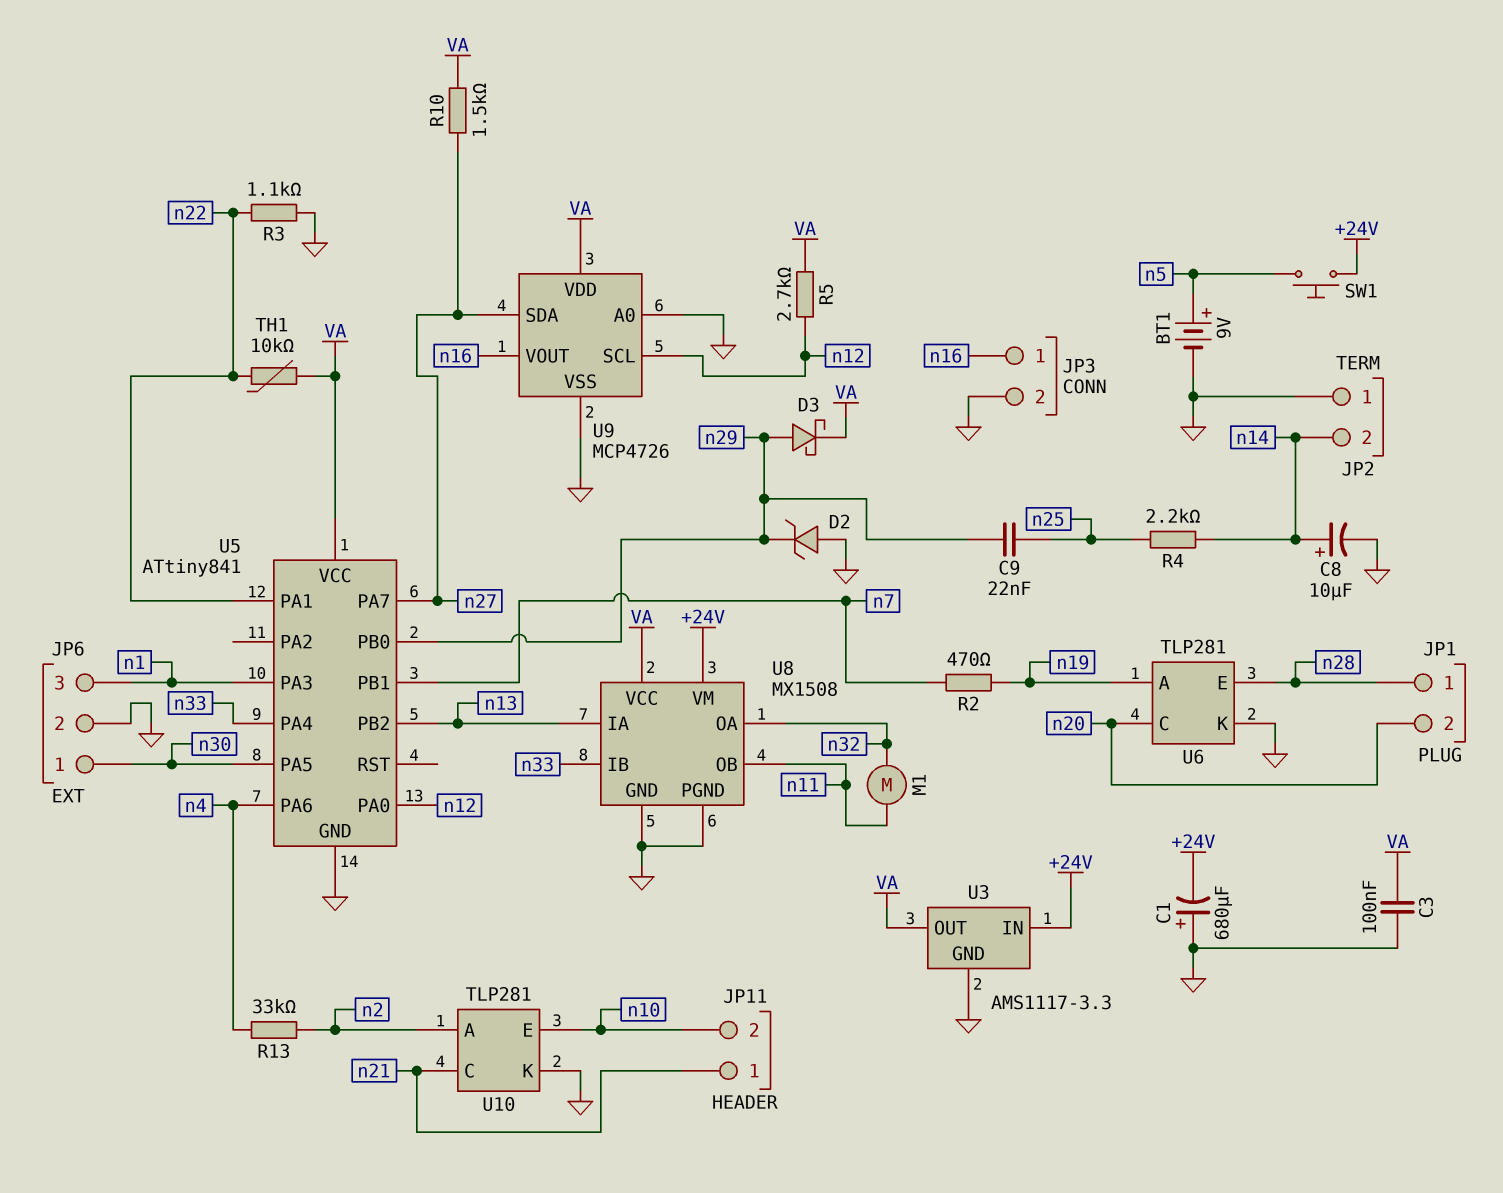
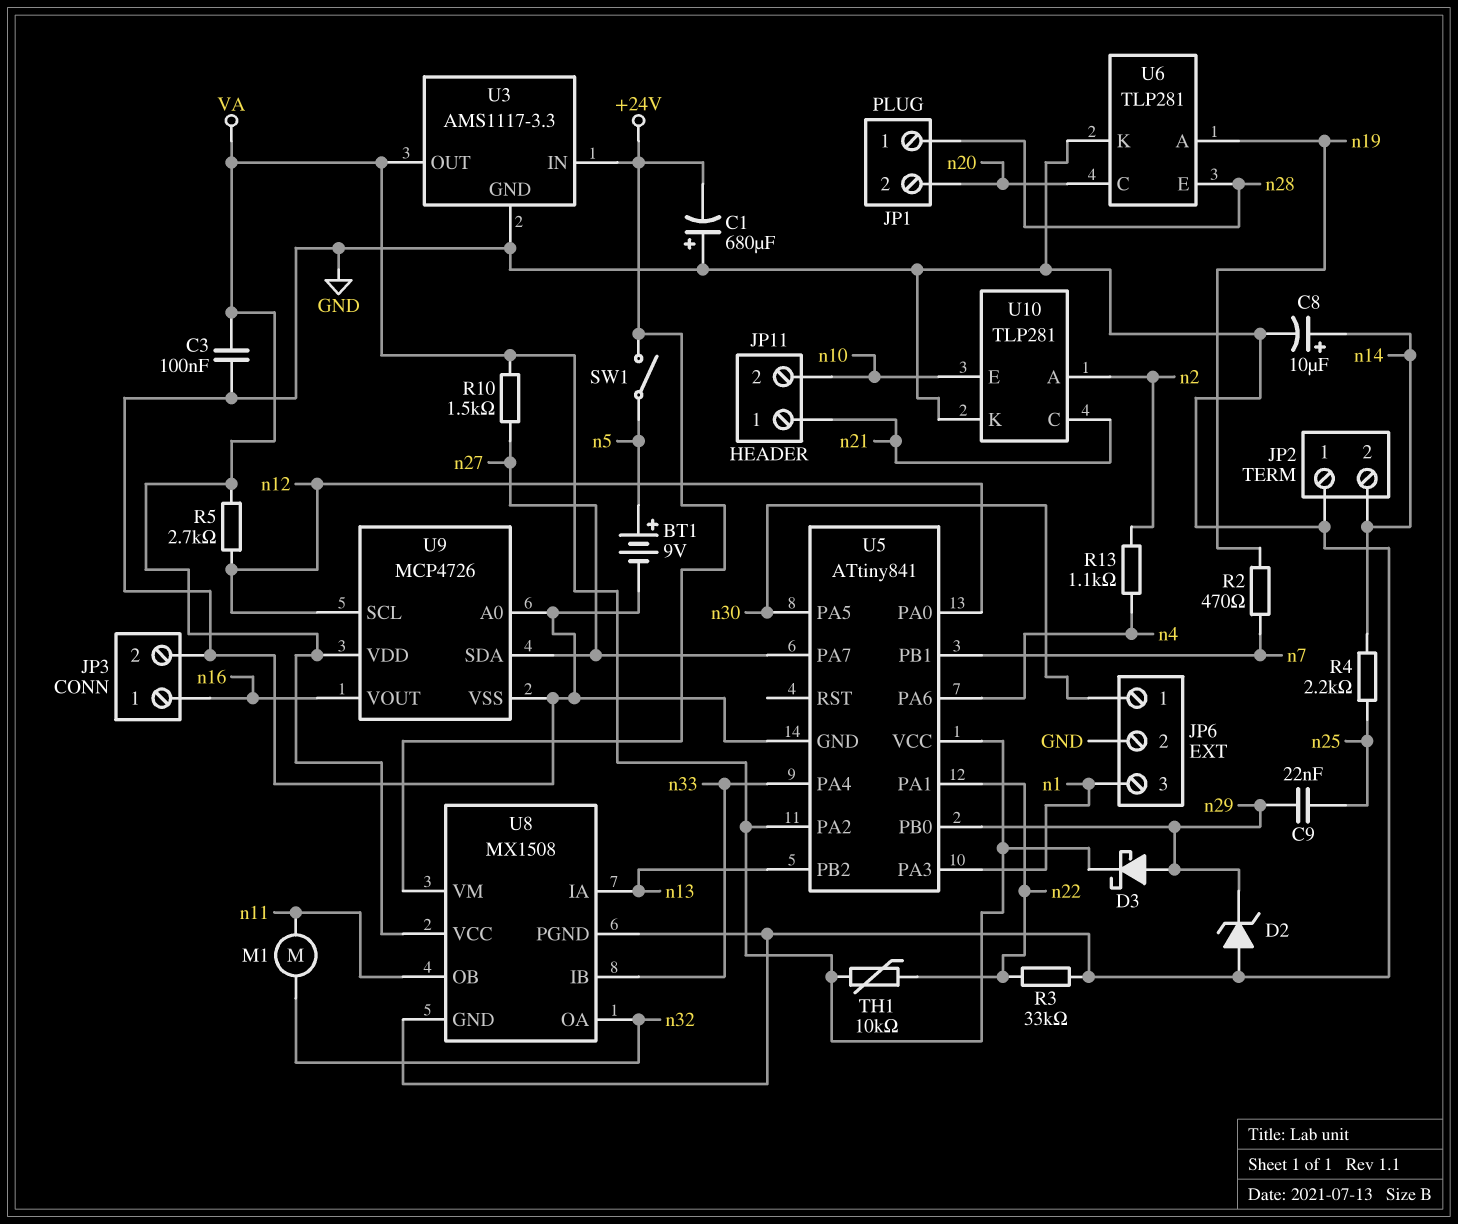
R3: 1.1k (GND, n22) -> 33k (GND, n22)
R13: 33k (n2, n4) -> 1.1k (n2, n4)
SW1: button (+24V, n5) -> switch (+24V, n5)
U5 pin PA2: none -> VA

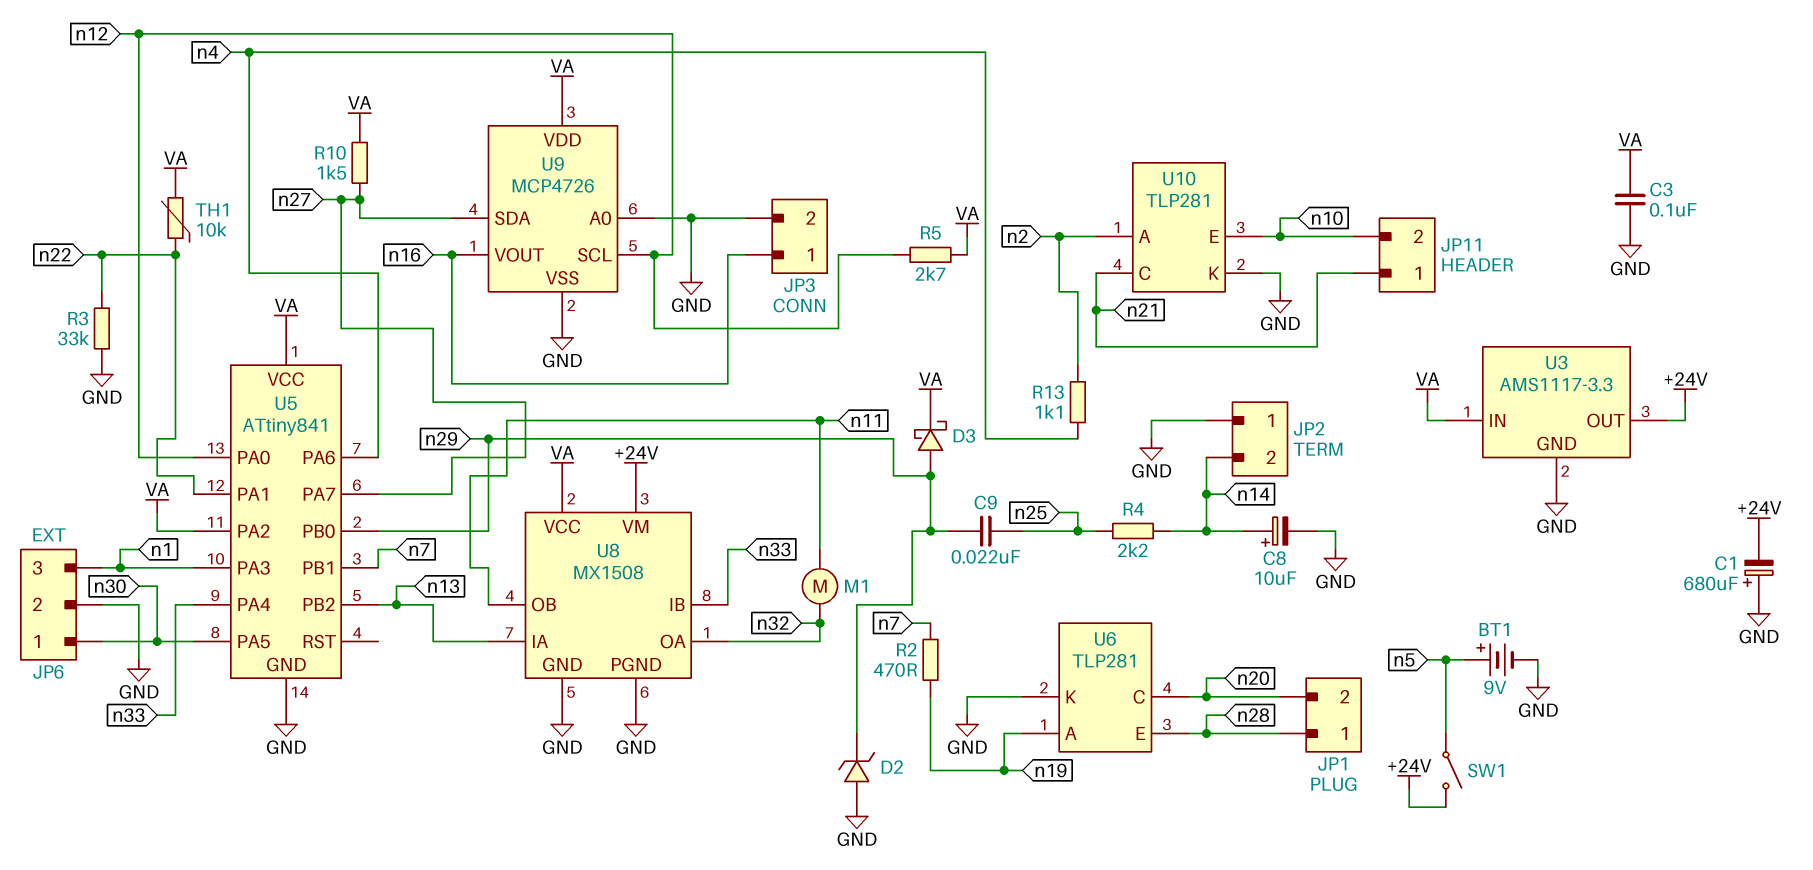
U3 pin IN: +24V -> VA
U3 pin OUT: VA -> +24V

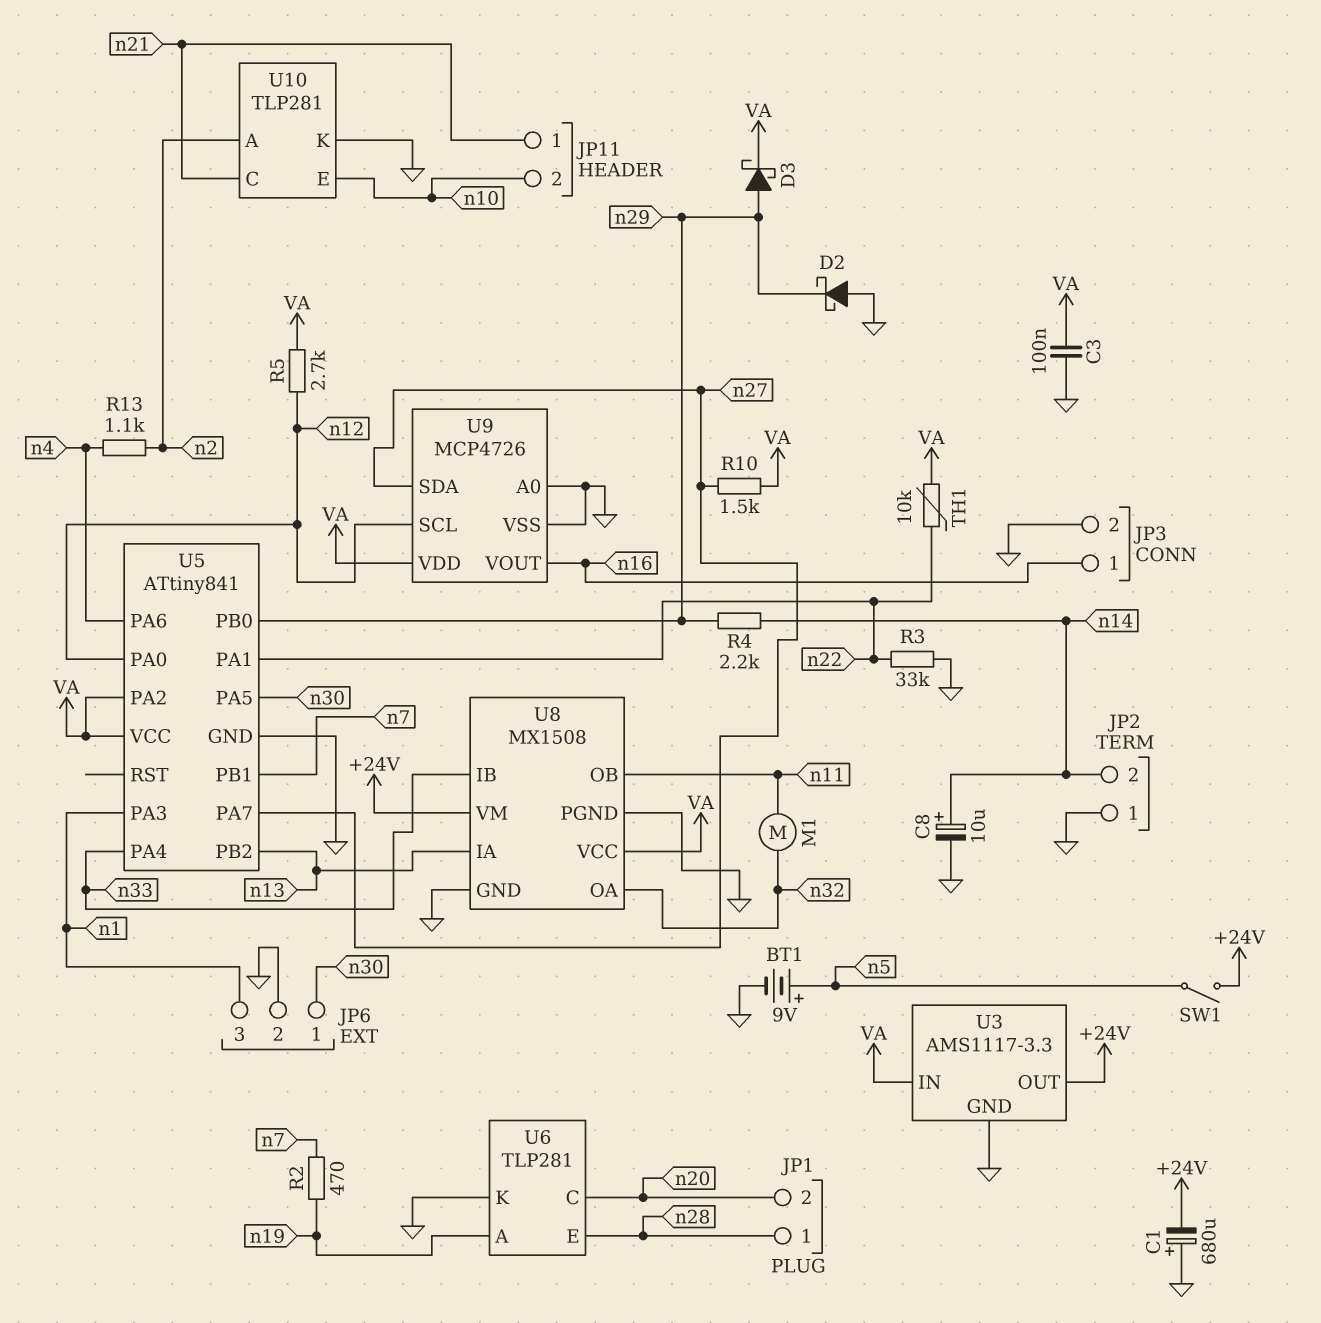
C9: 22nF (n25, n29) -> none
D2: zener (A GND, K n29) -> schottky (A GND, K n29)
R4: 2.2k (n14, n25) -> 2.2k (n14, n29)

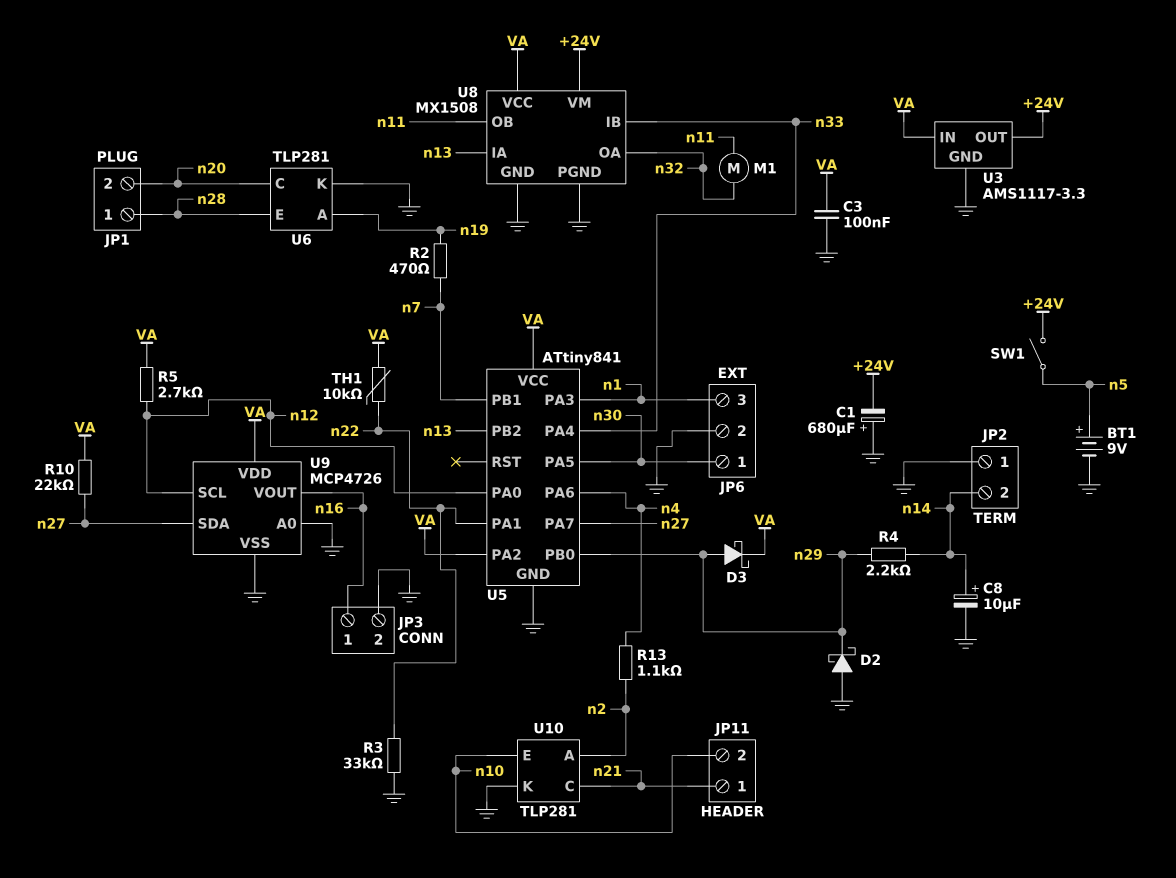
R10: 1.5k (VA, n27) -> 22k (VA, n27)

